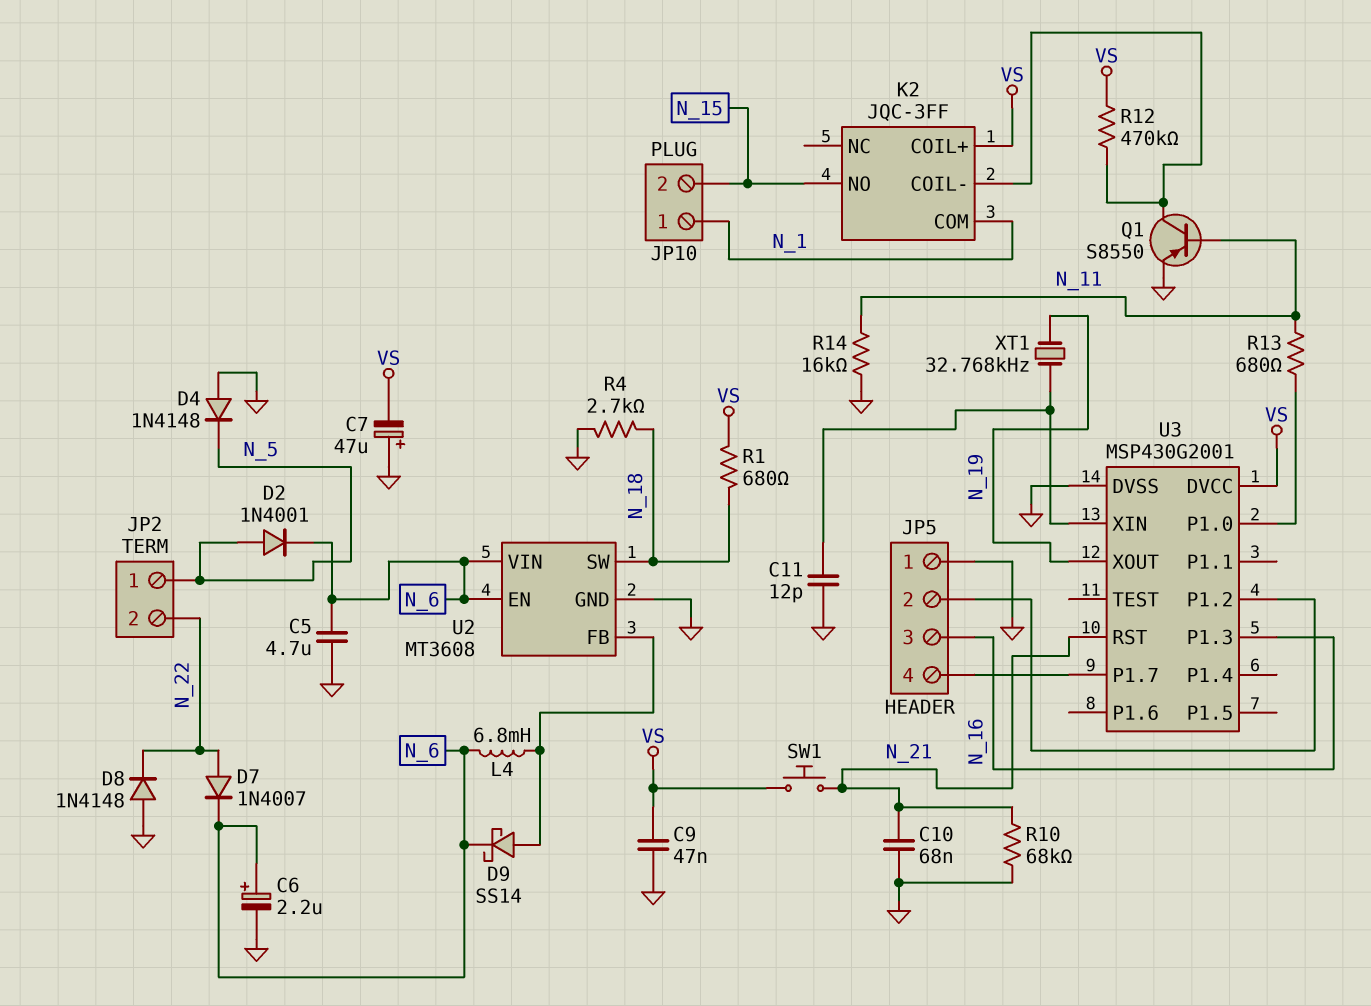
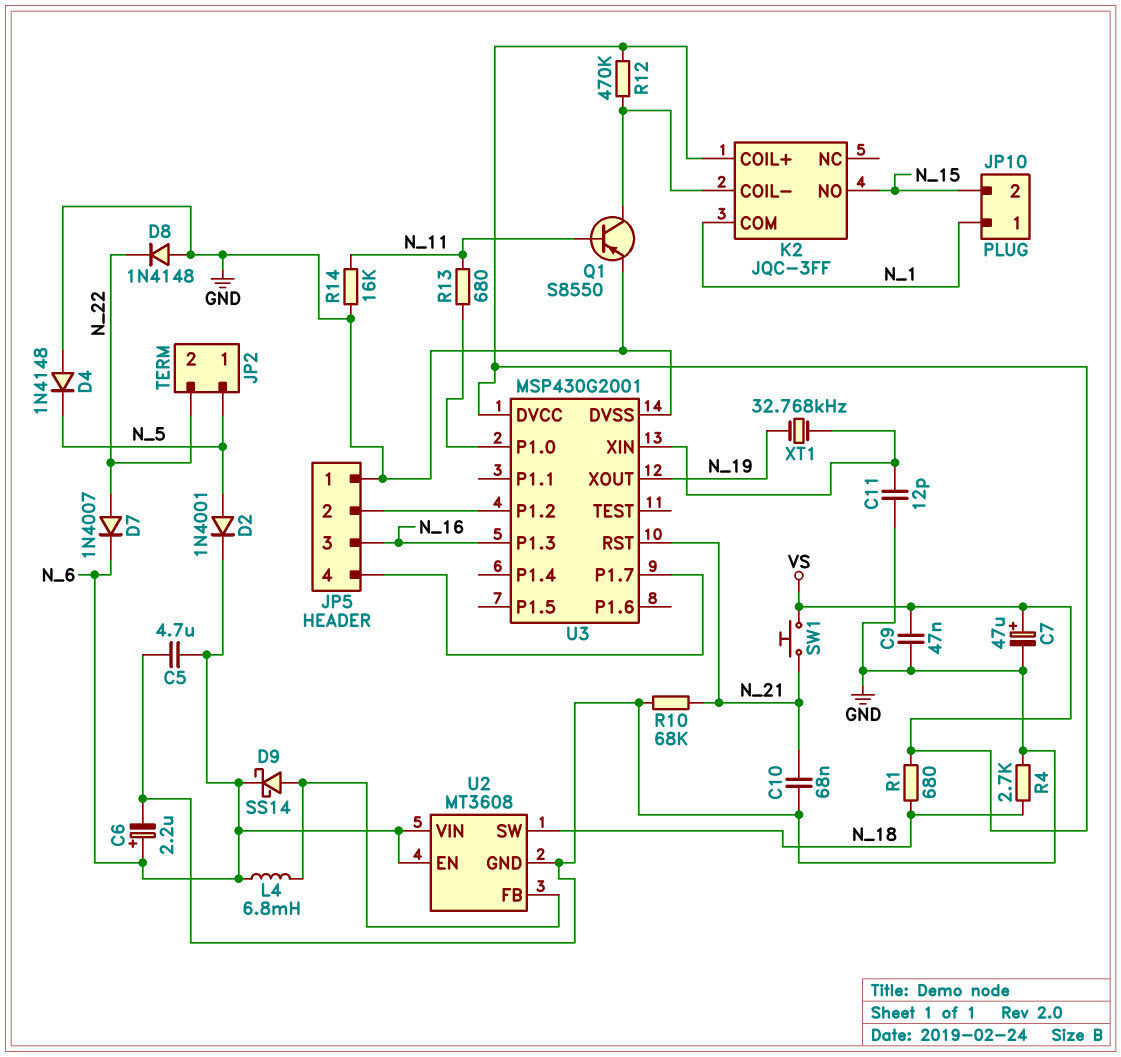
C7: 47uF (plus GND, minus VS) -> 47uF (plus VS, minus GND)

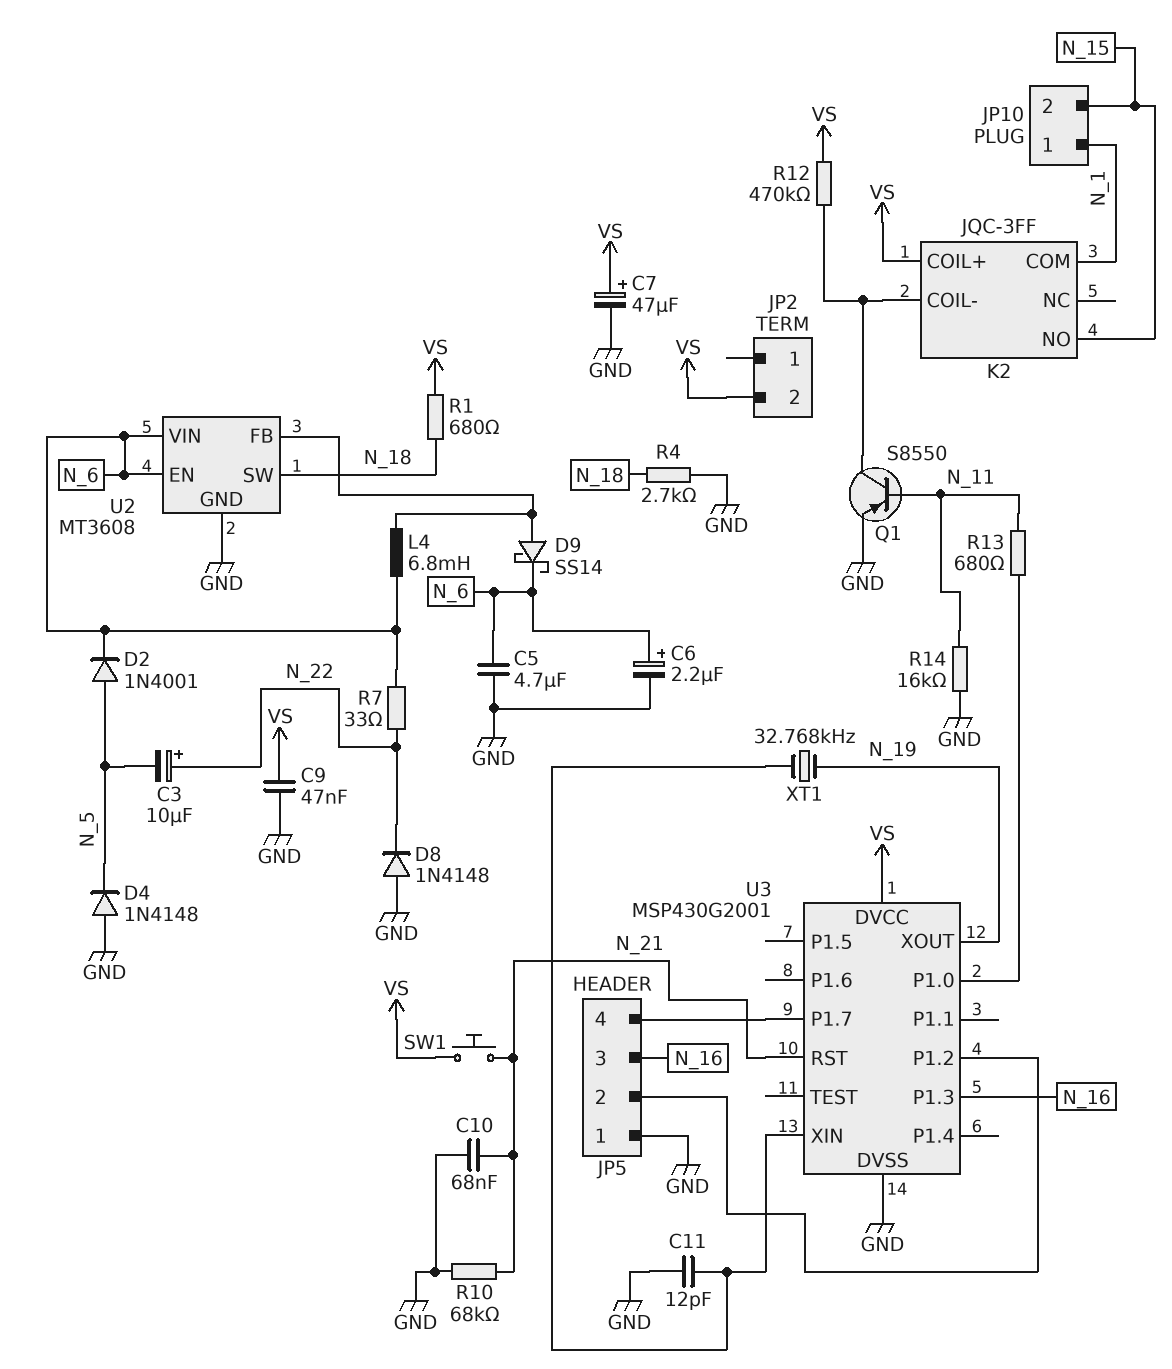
C3: none -> 10uF (plus N_22, minus N_5)
D7: diode 1N4007 (A N_22, K N_6) -> none
JP2 pin 1: N_5 -> none
JP2 pin 2: N_22 -> VS
R7: none -> 33 (N_6, N_22)

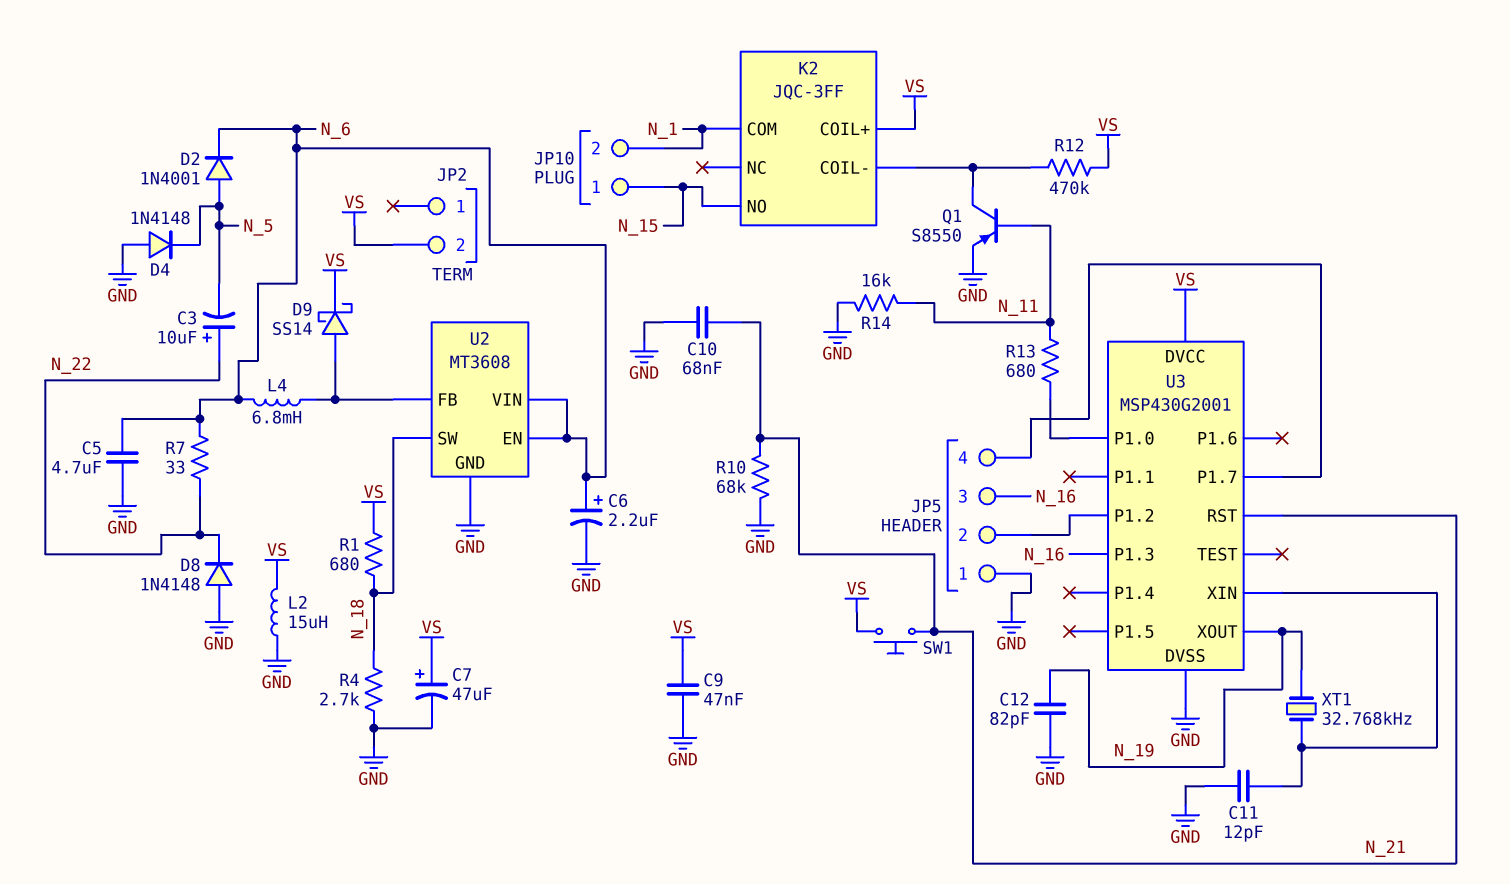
C12: none -> 82pF (GND, N_19)
D9: schottky SS14 (A U2/FB, K N_6) -> schottky SS14 (A U2/FB, K VS)
JP10 pin 1: N_1 -> N_15
JP10 pin 2: N_15 -> N_1
L2: none -> 15uH (GND, VS)

